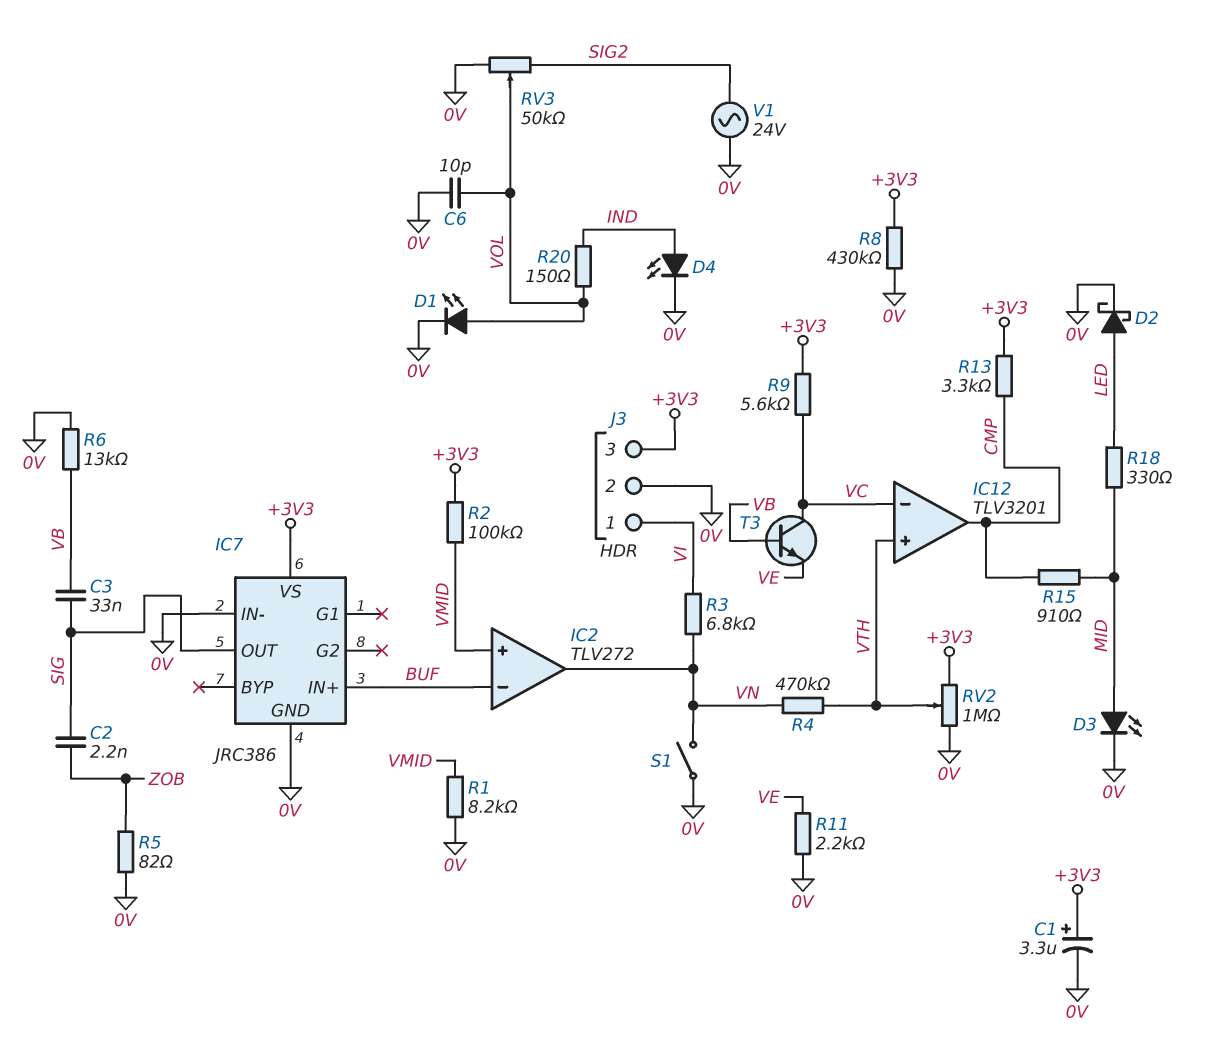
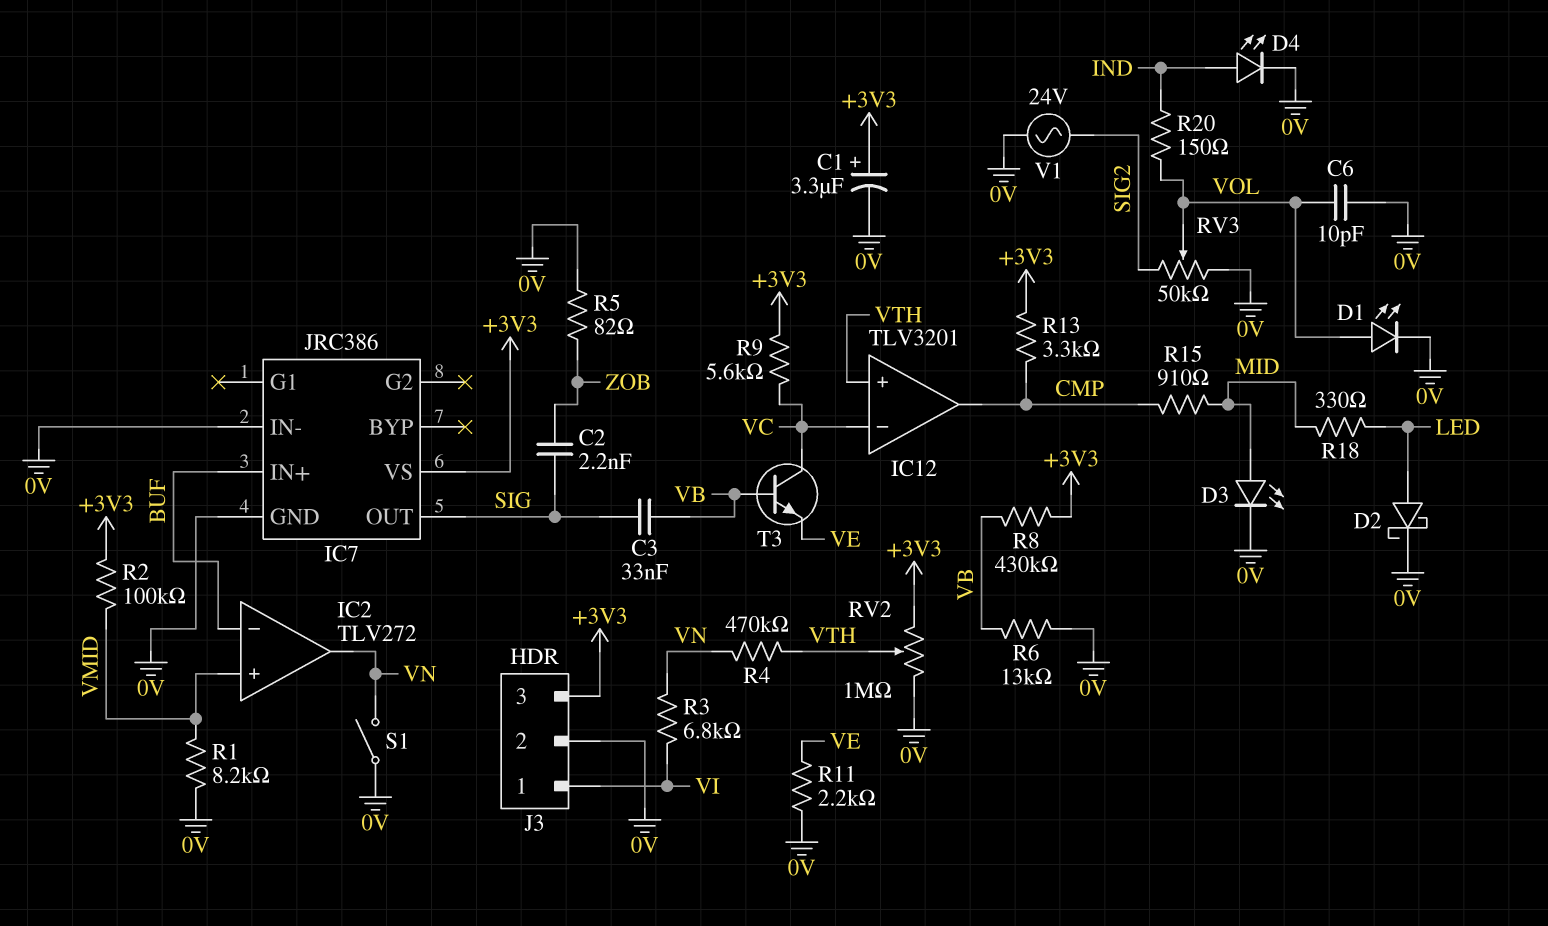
R8: 430k (+3V3, 0V) -> 430k (+3V3, VB)

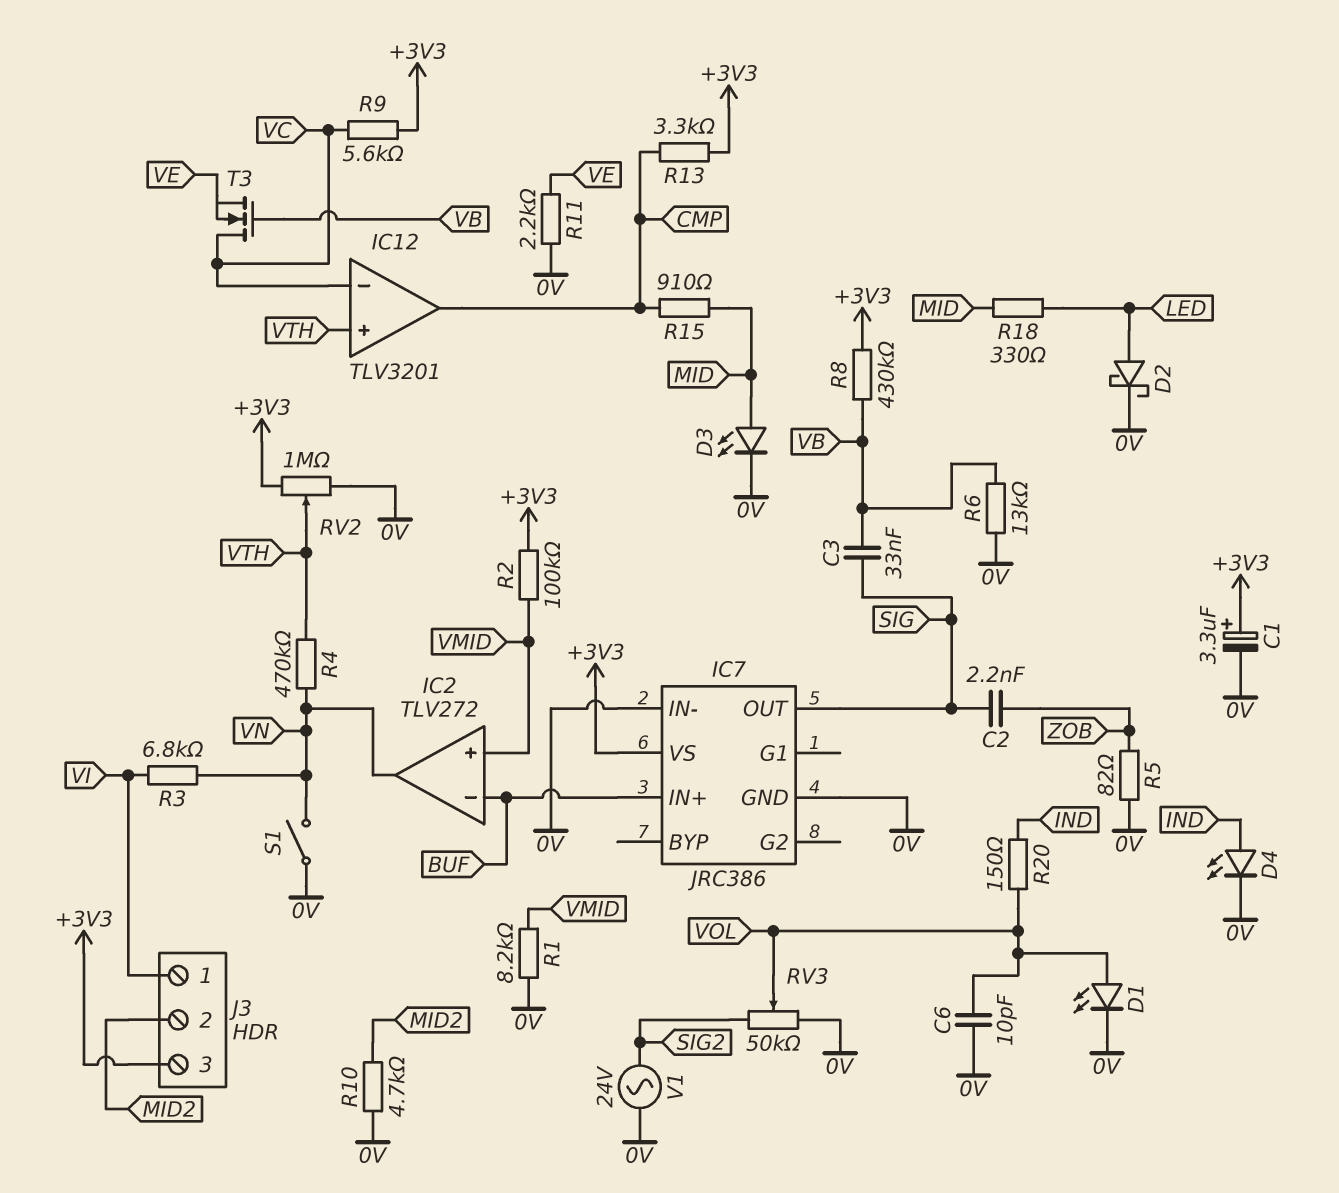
J3 pin 2: 0V -> MID2
R10: none -> 4.7k (0V, MID2)
T3: NPN (B VB, C VC, E VE) -> NMOS (G VB, D VC, S VE)

